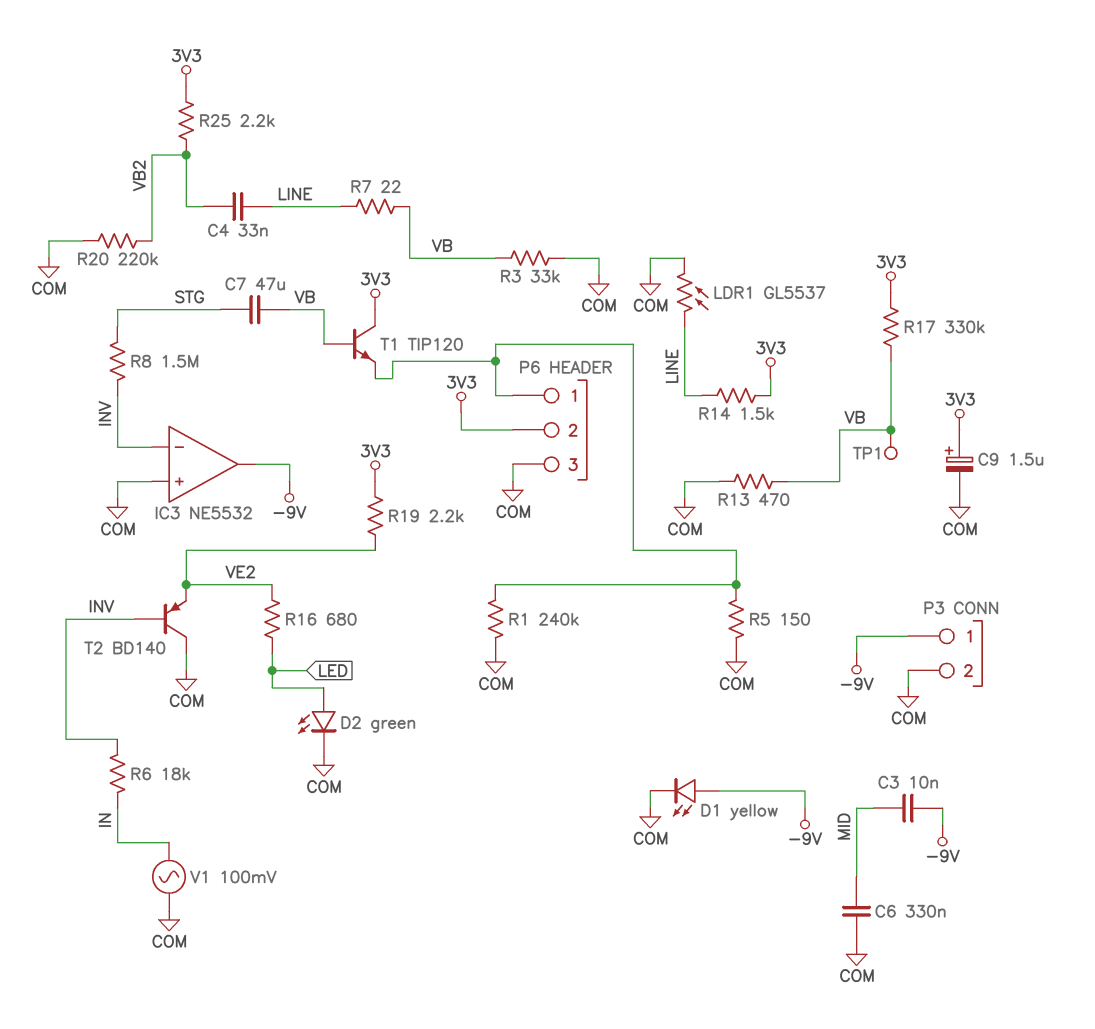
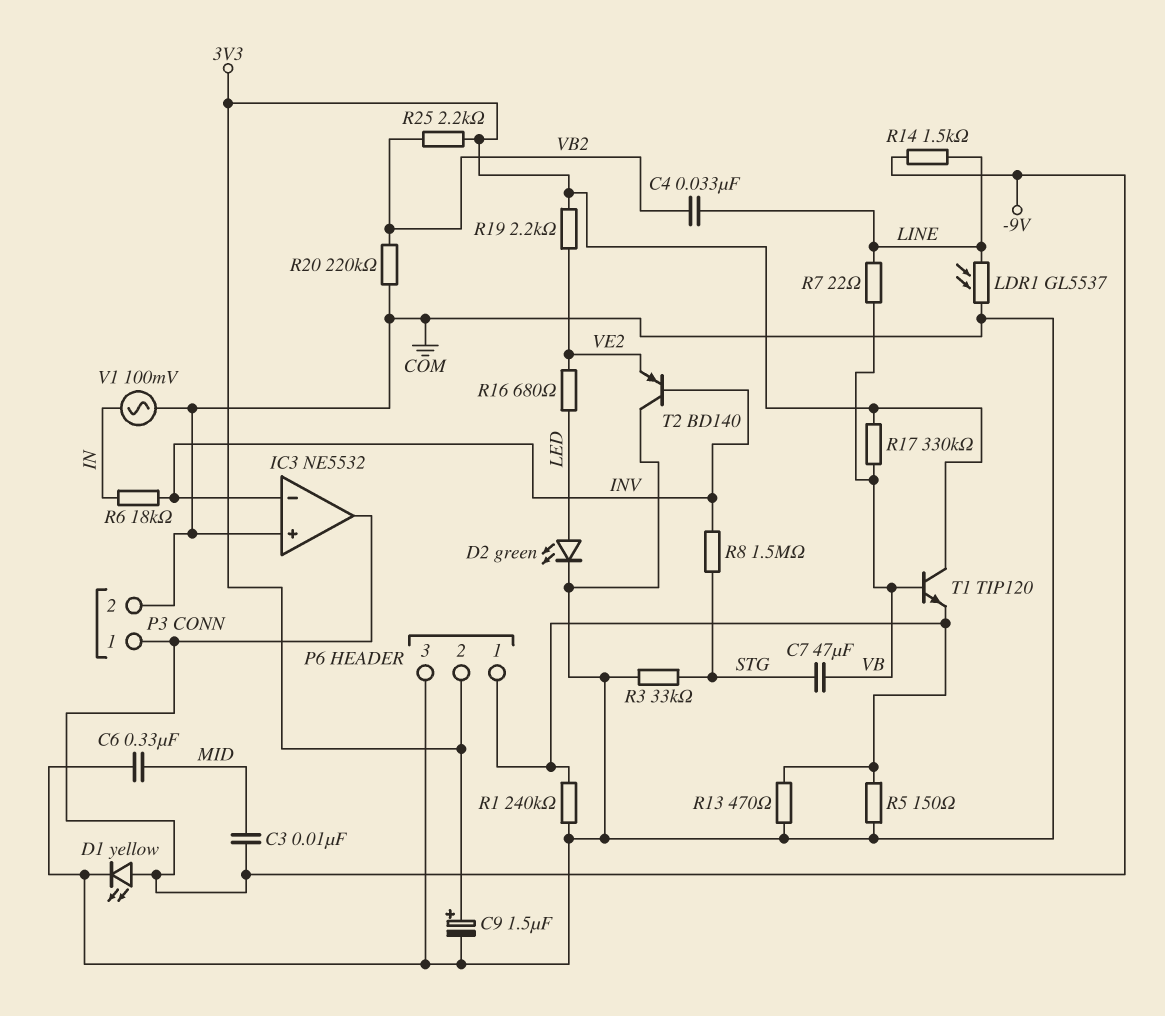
R3: 33k (COM, VB) -> 33k (COM, STG)
R13: 470 (COM, VB) -> 470 (COM, P6/1)
R14: 1.5k (3V3, LINE) -> 1.5k (-9V, LINE)
TP1: test point (VB) -> none

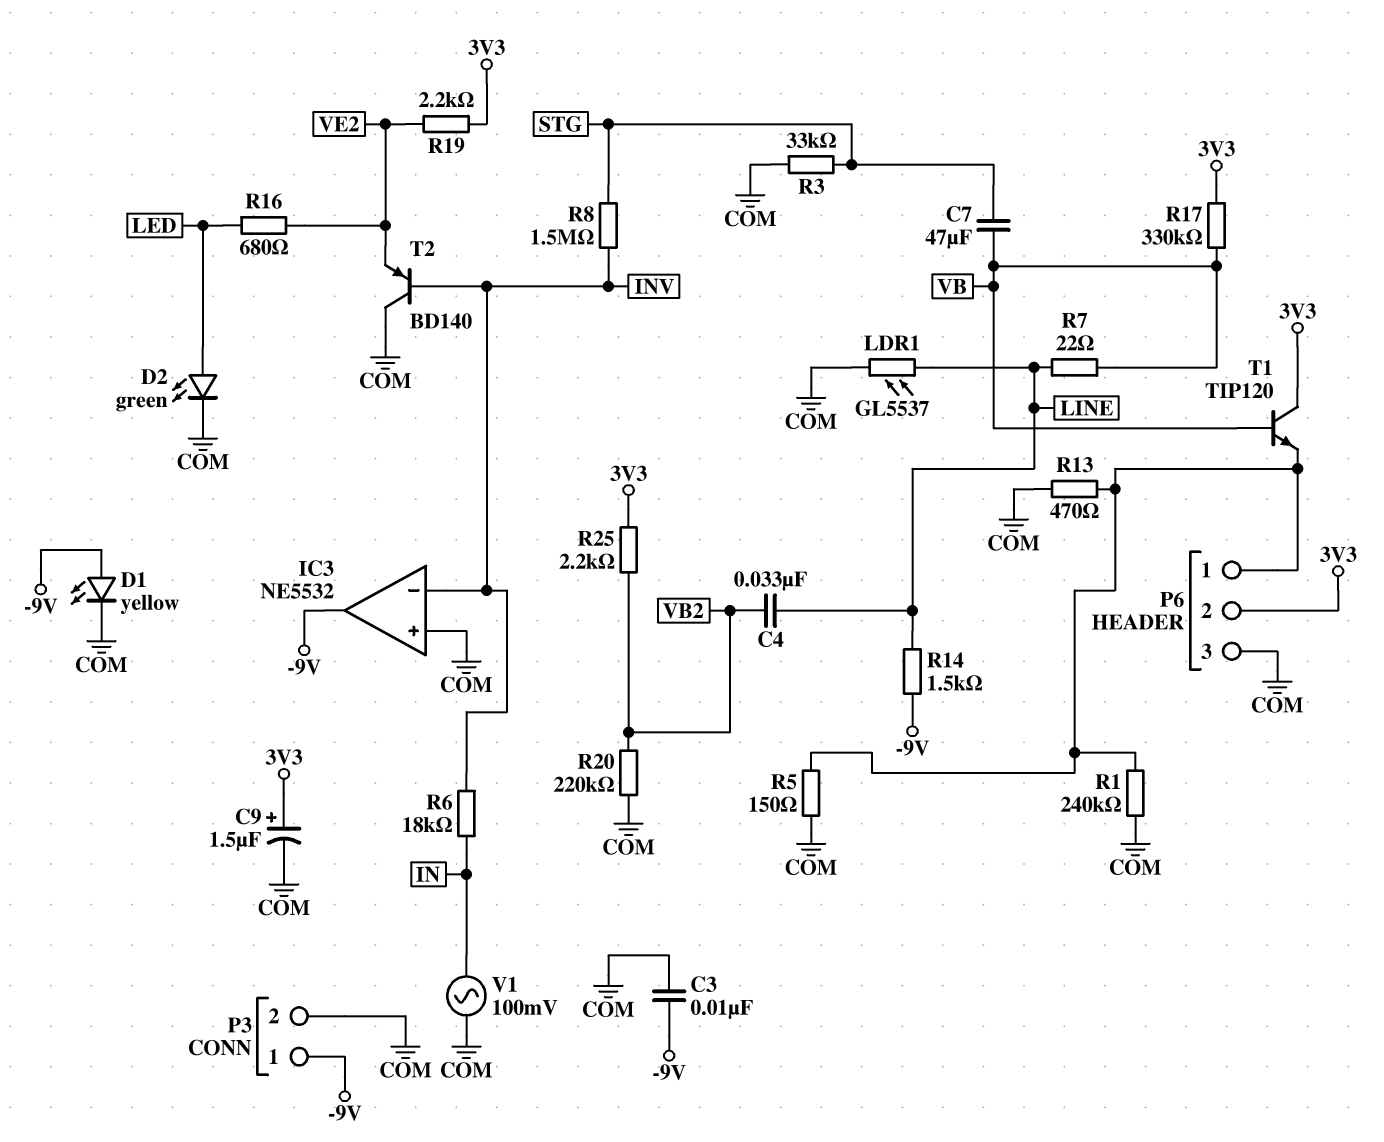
C3: 10nF (-9V, MID) -> 10nF (-9V, COM)
C6: 330nF (COM, MID) -> none

